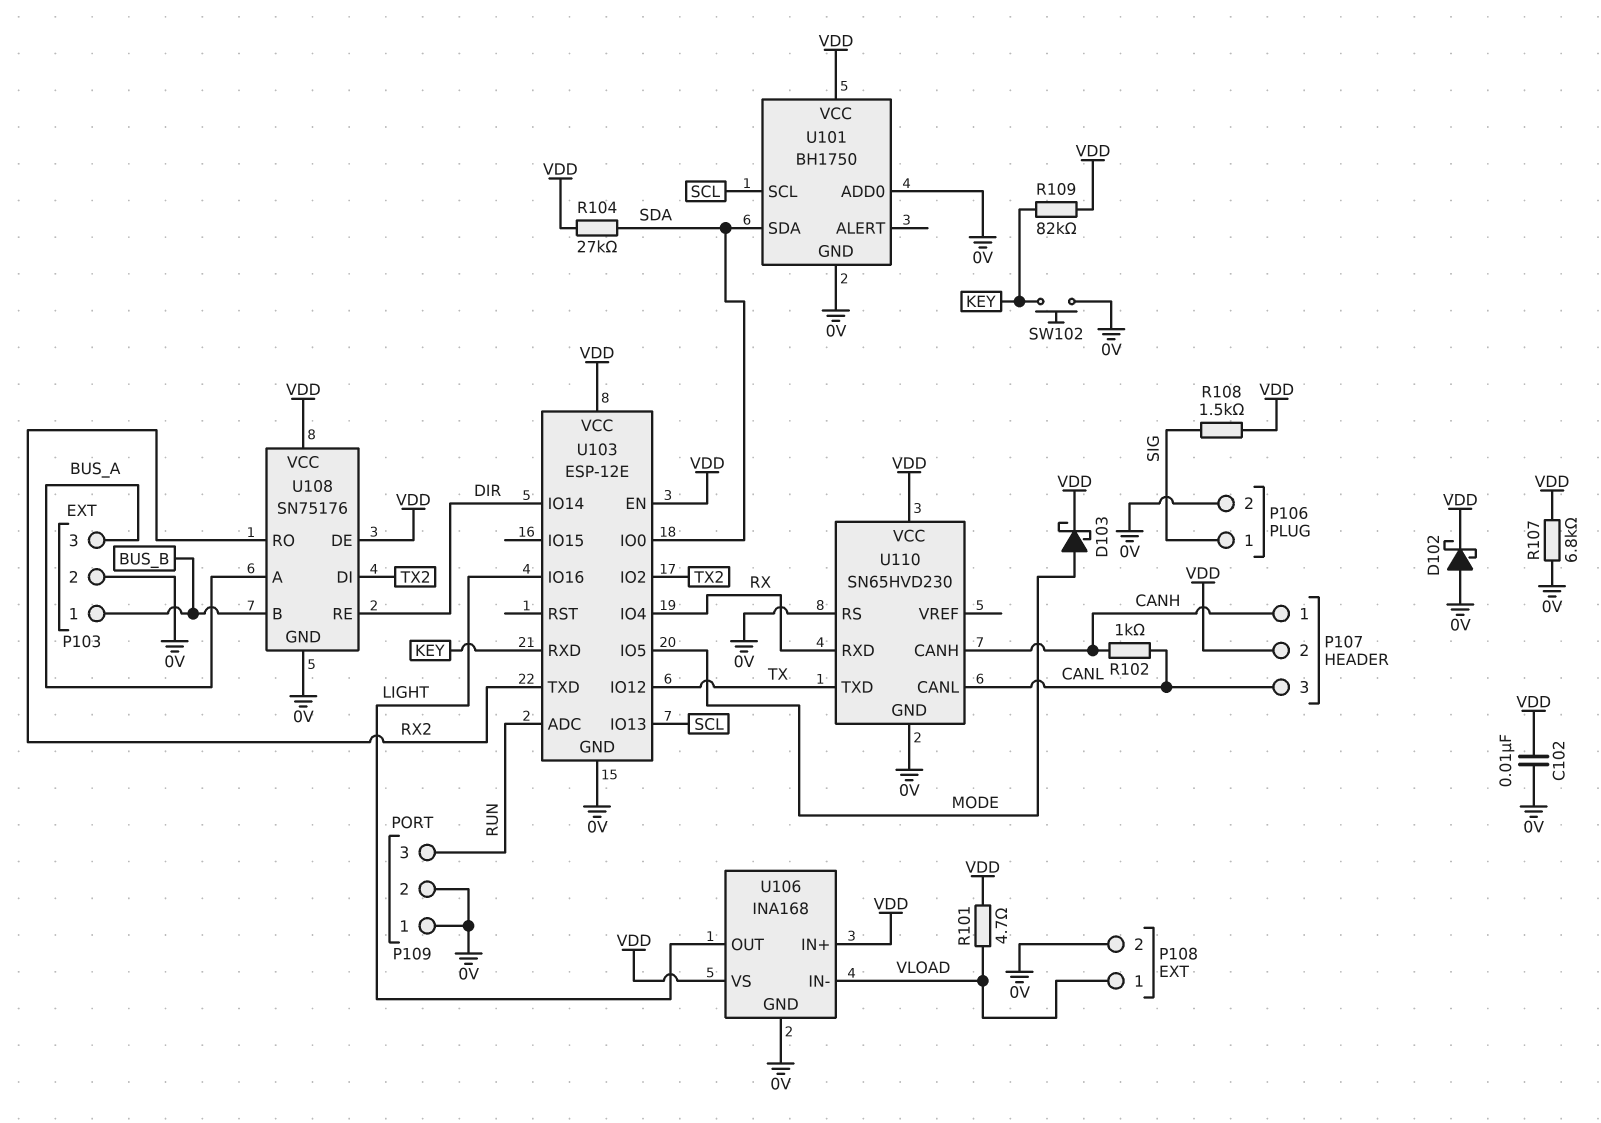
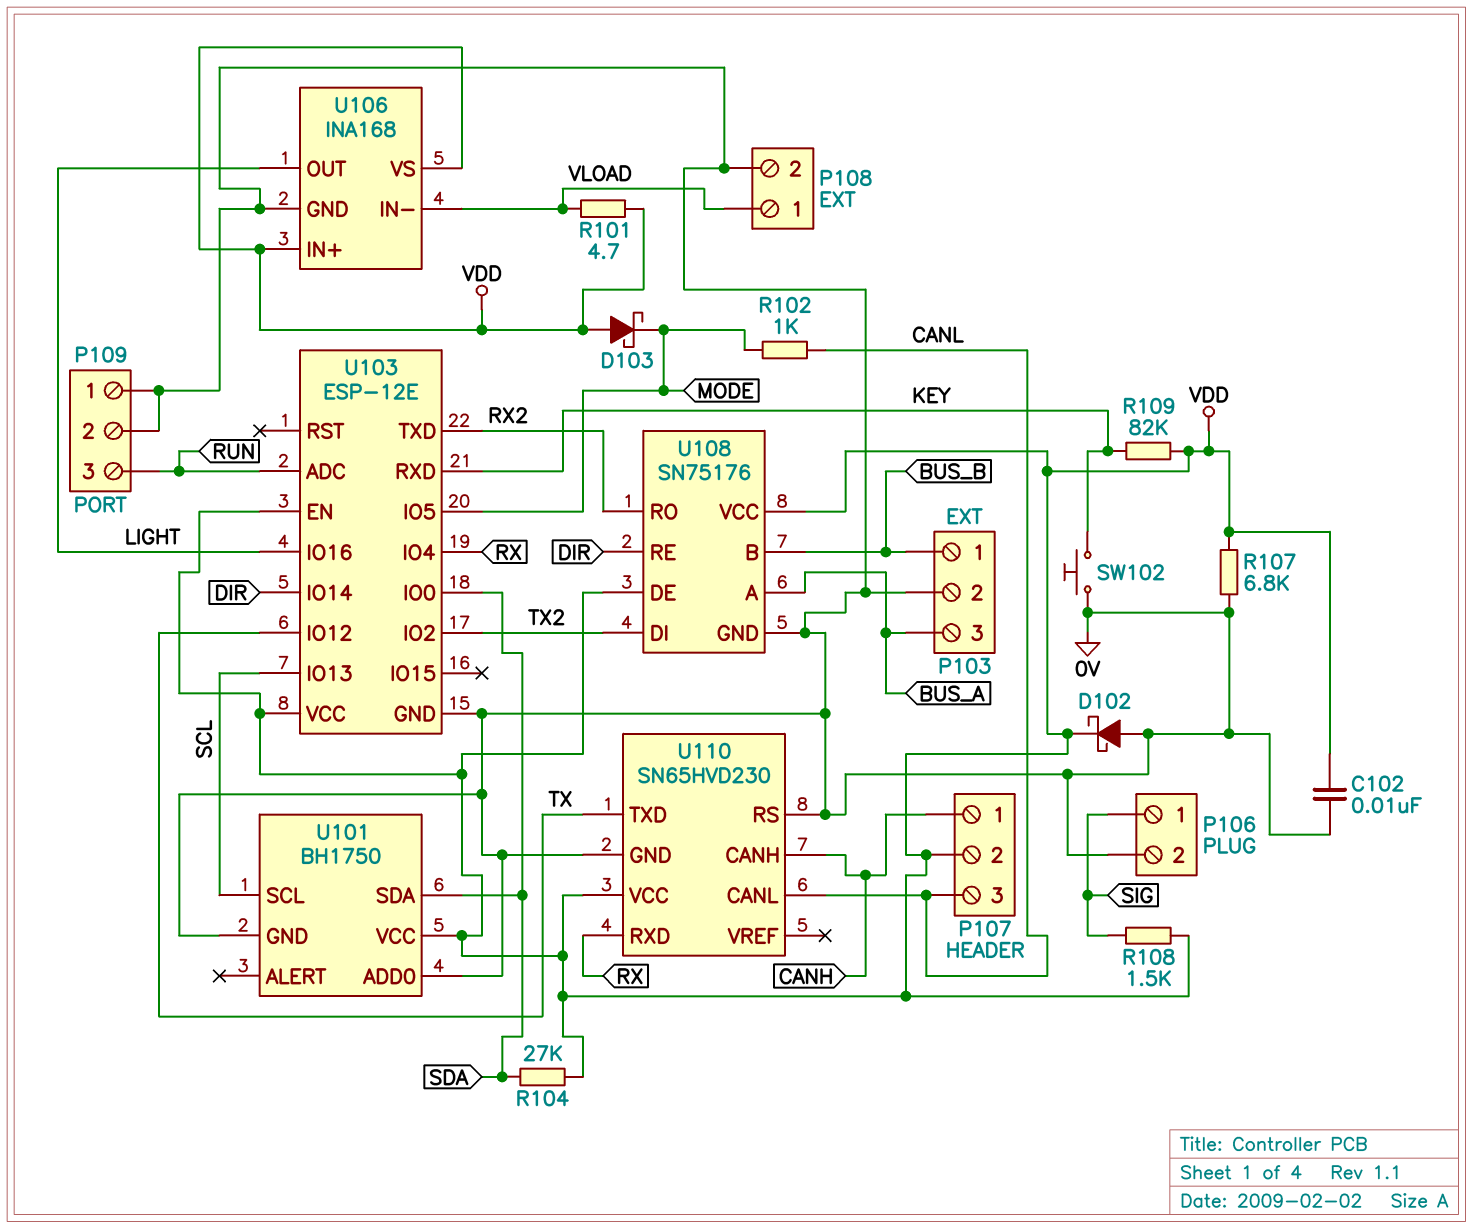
D103: schottky (A MODE, K VDD) -> schottky (A VDD, K MODE)
R102: 1k (CANH, CANL) -> 1k (CANL, MODE)

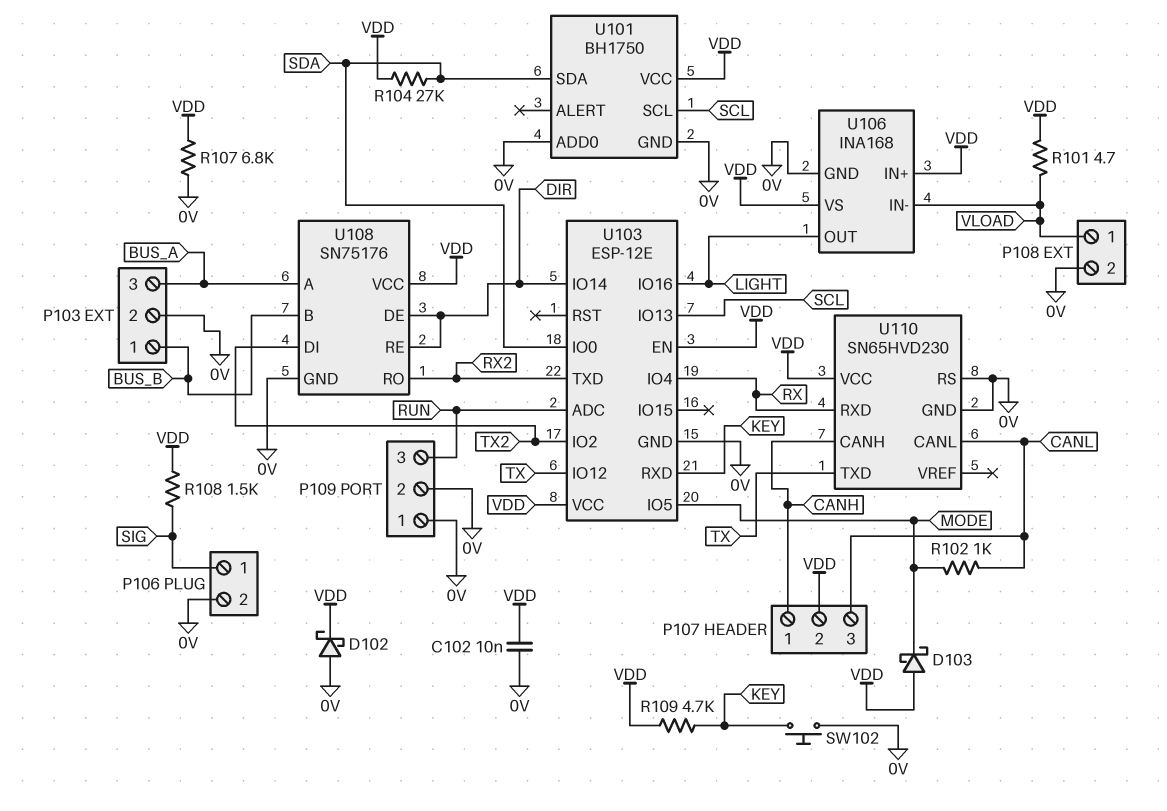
R109: 82k (KEY, VDD) -> 4.7k (KEY, VDD)
U108 pin DE: VDD -> DIR

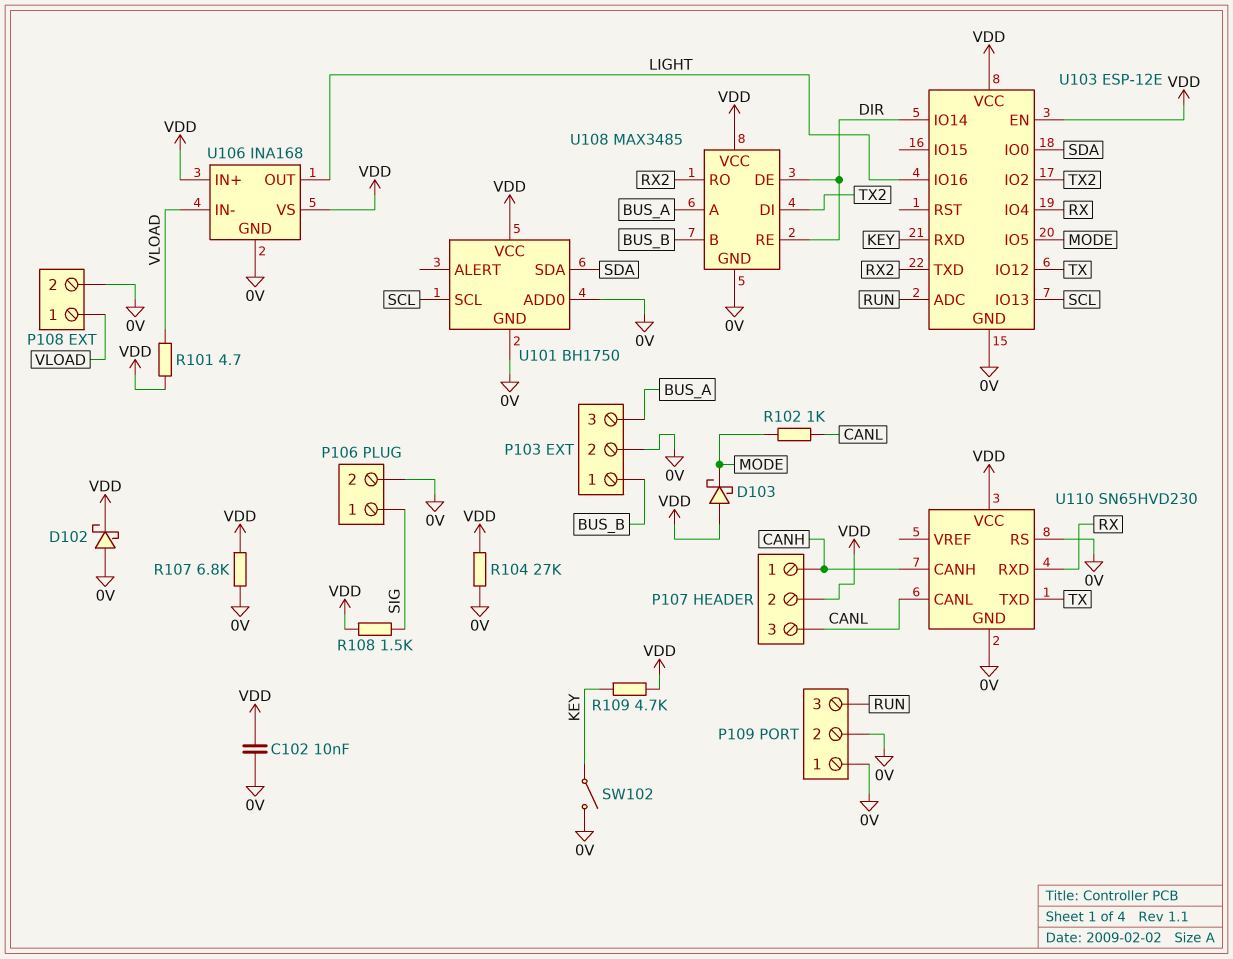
R104: 27k (SDA, VDD) -> 27k (0V, VDD)
SW102: button (0V, KEY) -> switch (0V, KEY)
U108: SN75176 -> MAX3485

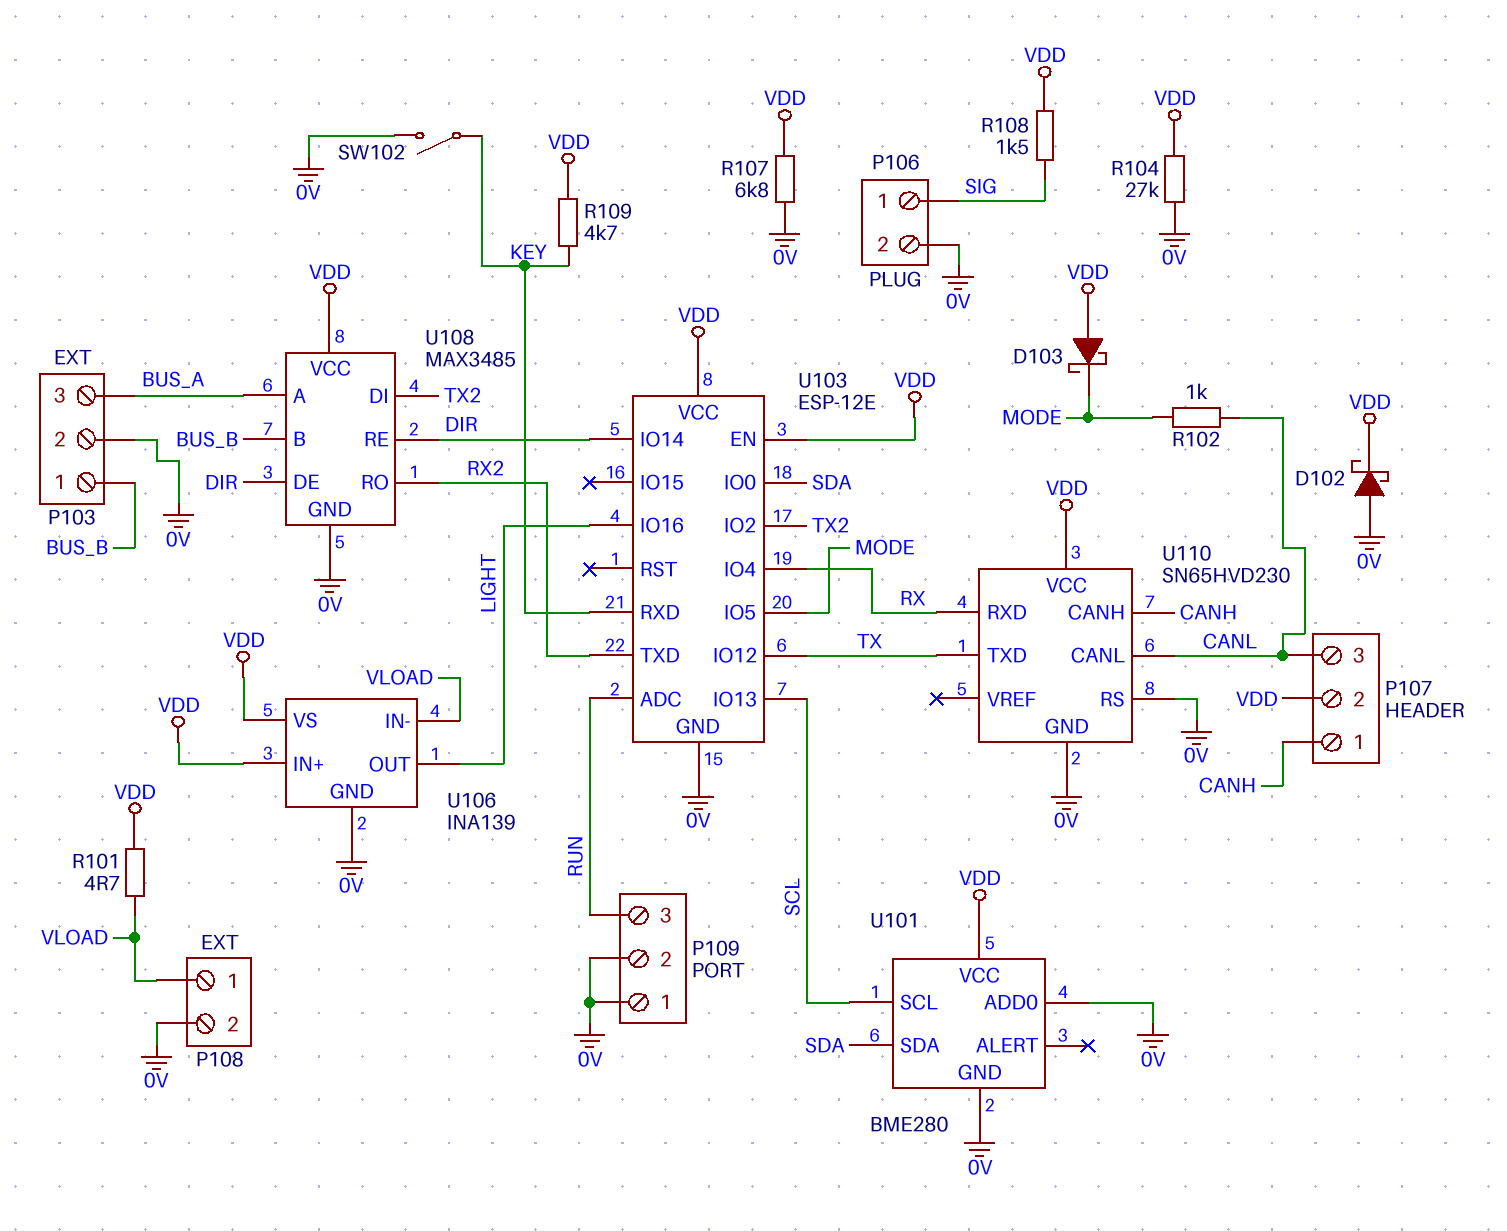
C102: 10nF (0V, VDD) -> none
U101: BH1750 -> BME280
U106: INA168 -> INA139

